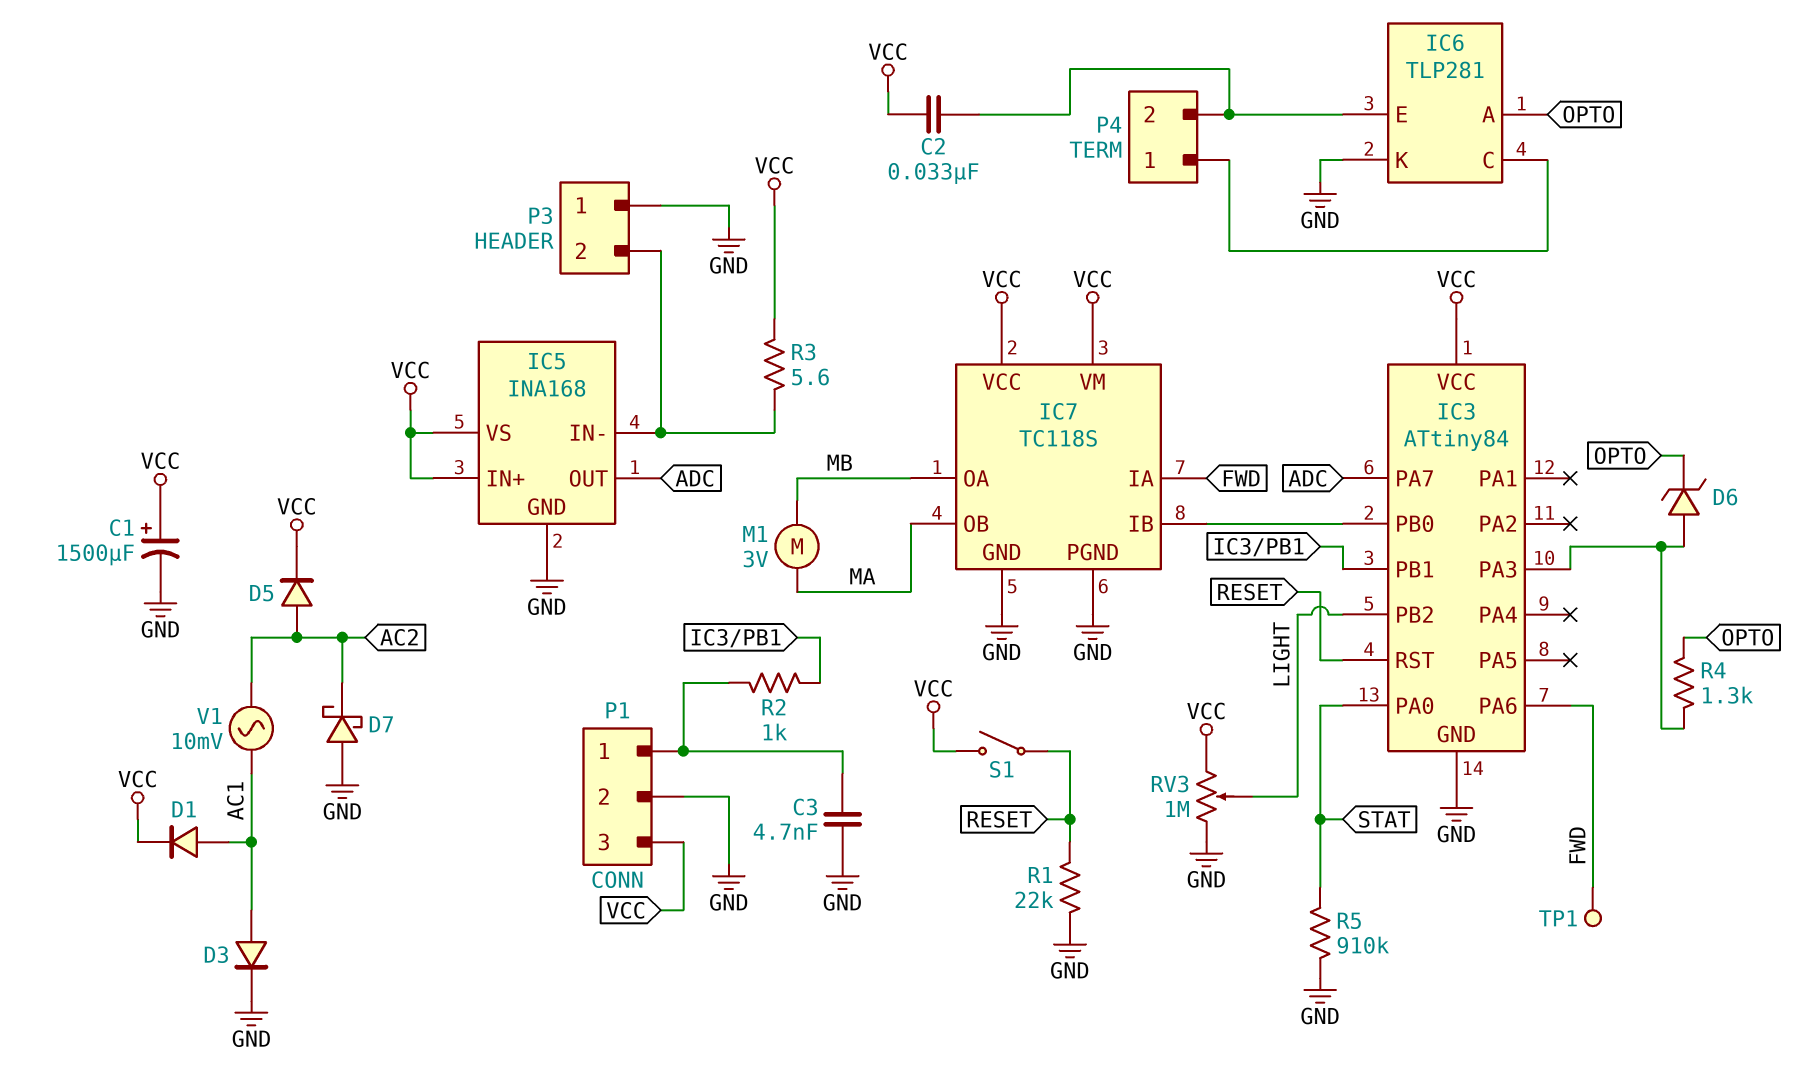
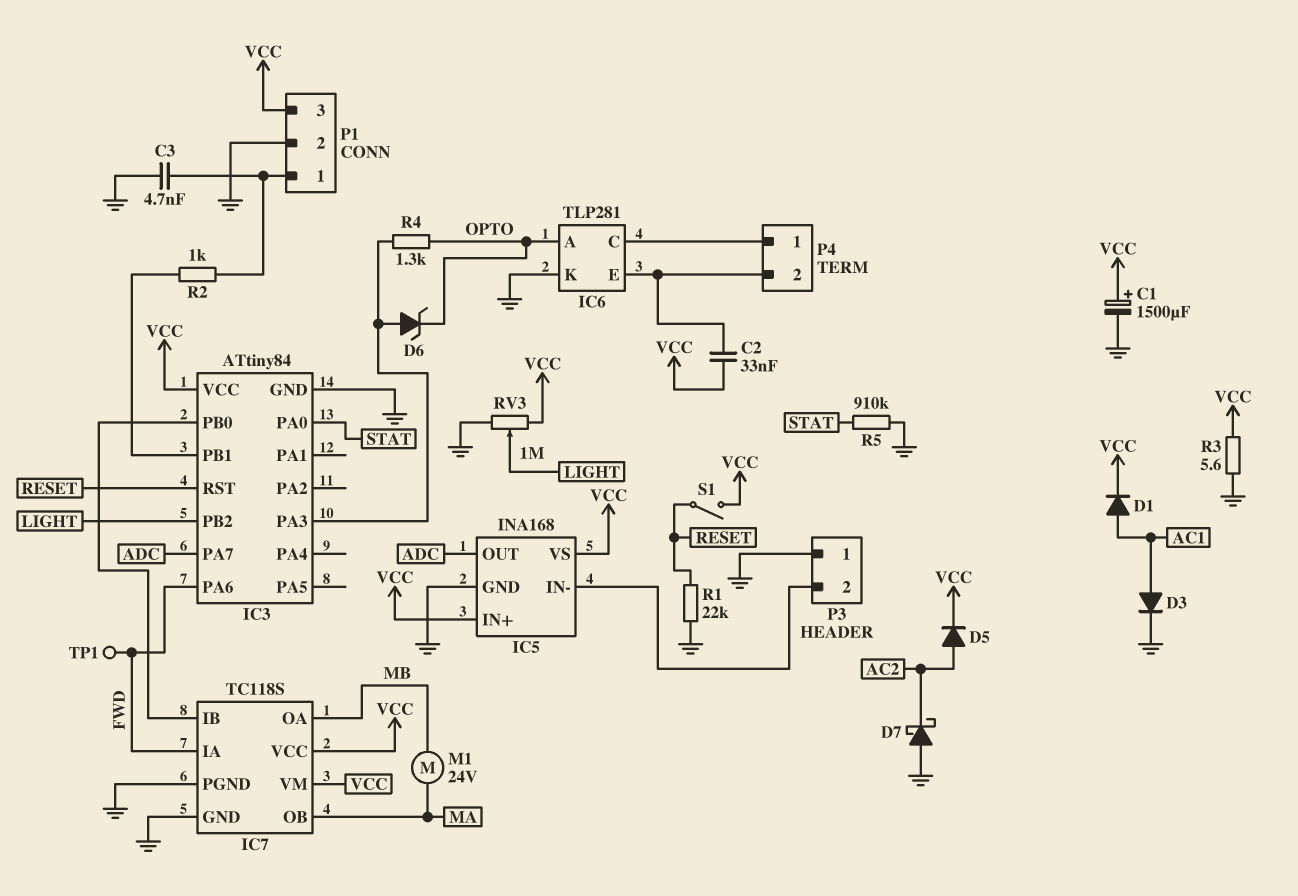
M1: motor 3V (MA, MB) -> motor 24V (MA, MB)
R3: 5.6 (IC5/IN-, VCC) -> 5.6 (GND, VCC)
V1: AC 10mV (AC1, AC2) -> none

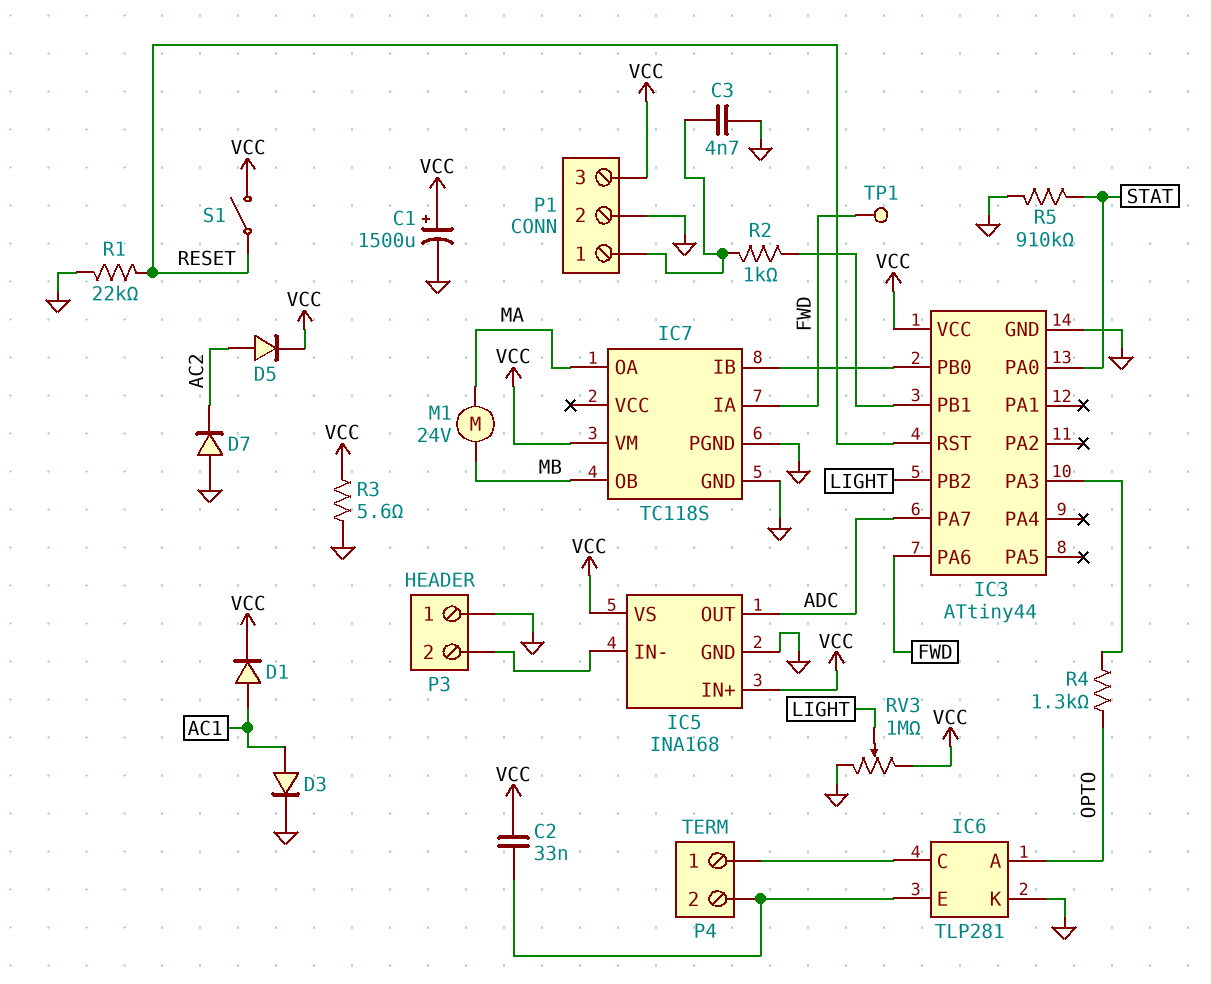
D6: zener (A IC3/PA3, K OPTO) -> none
D7: schottky (A GND, K AC2) -> diode (A GND, K AC2)
IC3: ATtiny84 -> ATtiny44
IC7 pin OA: MB -> MA
IC7 pin OB: MA -> MB
IC7 pin VCC: VCC -> none

